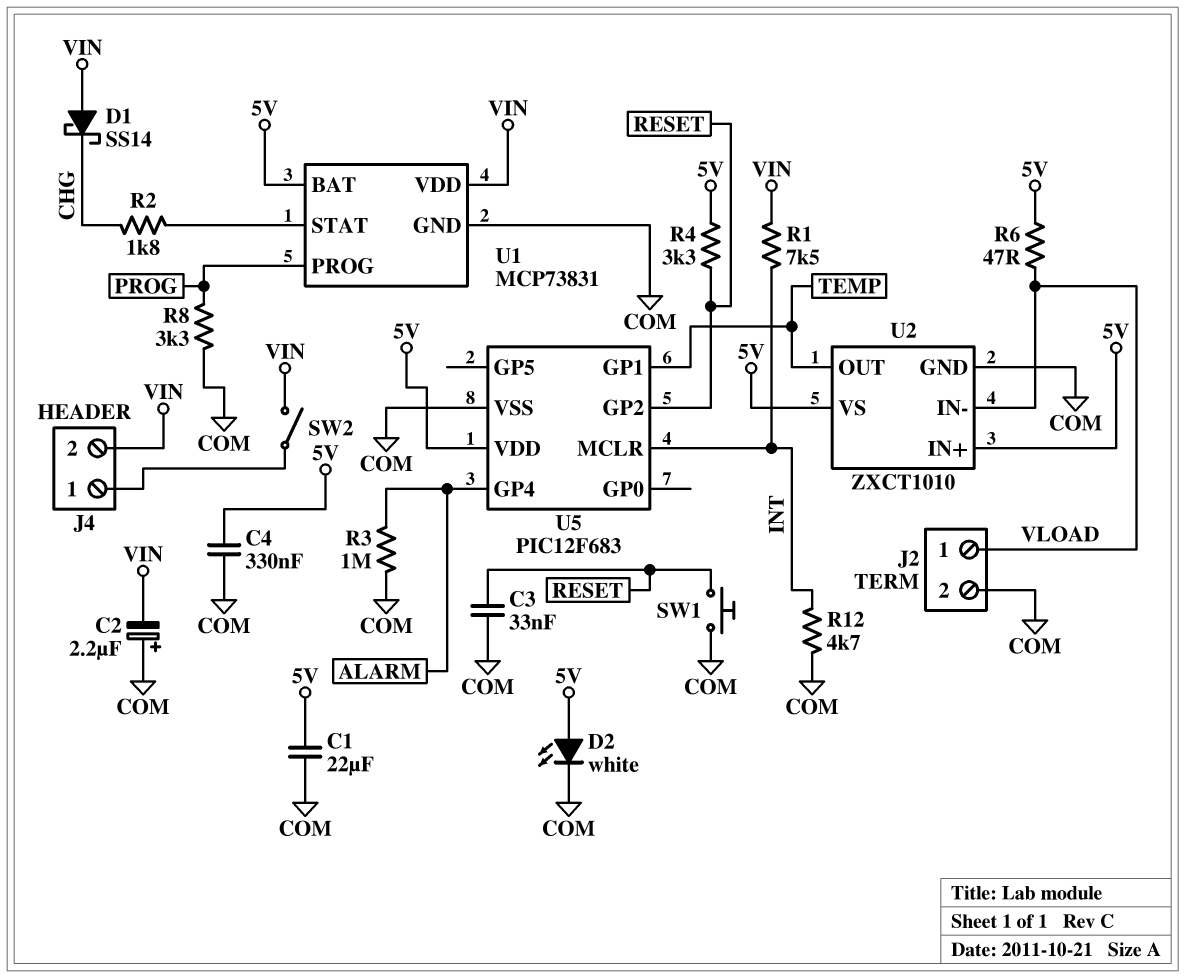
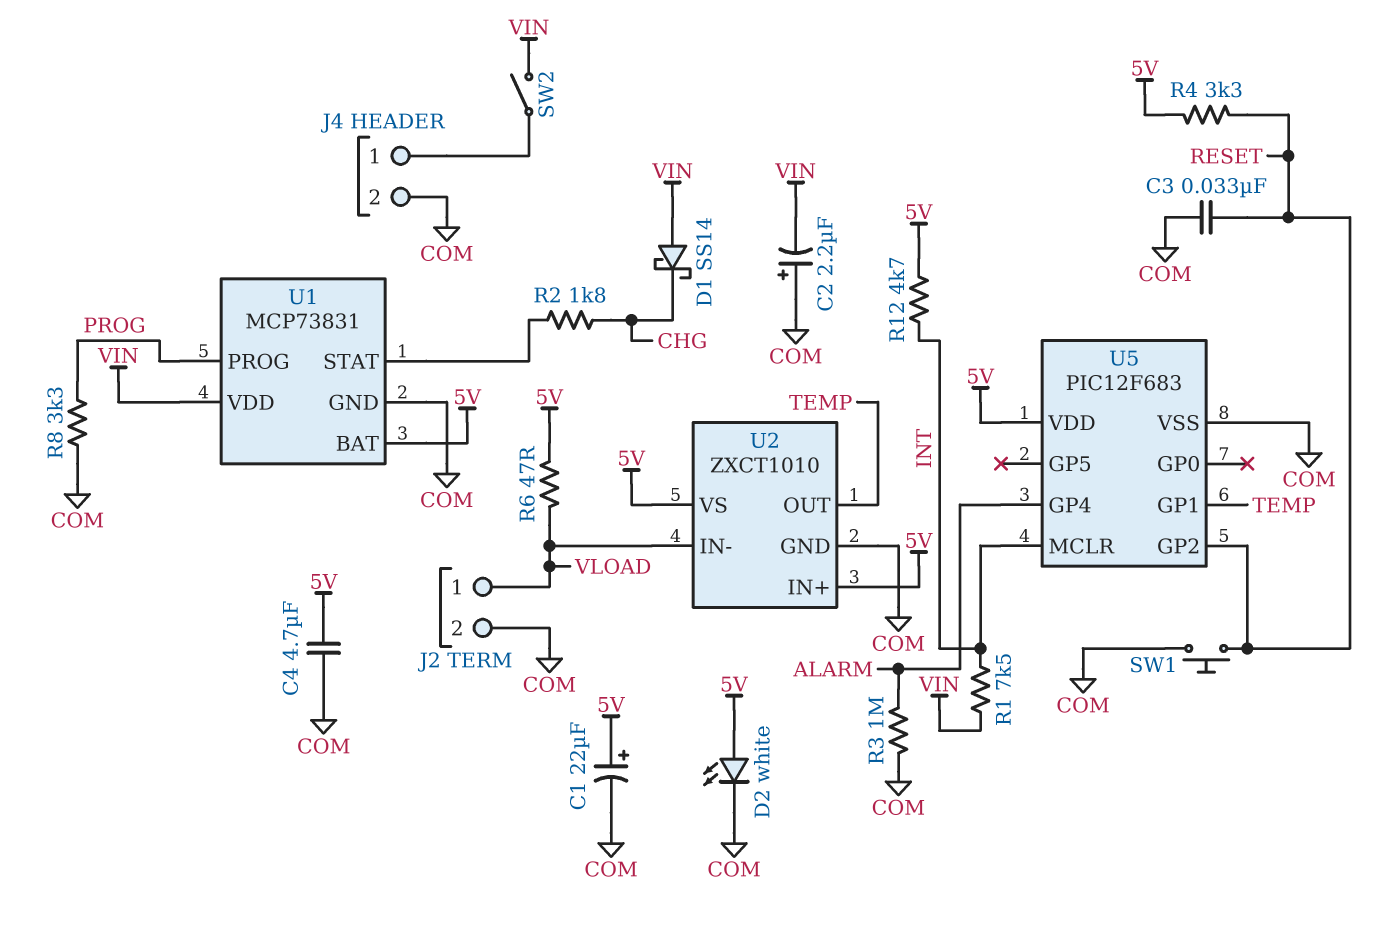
C1: 22uF (5V, COM) -> 22uF (plus 5V, minus COM)
C4: 330nF (5V, COM) -> 4.7uF (5V, COM)
J4 pin 2: VIN -> COM
R12: 4.7k (COM, INT) -> 4.7k (5V, INT)

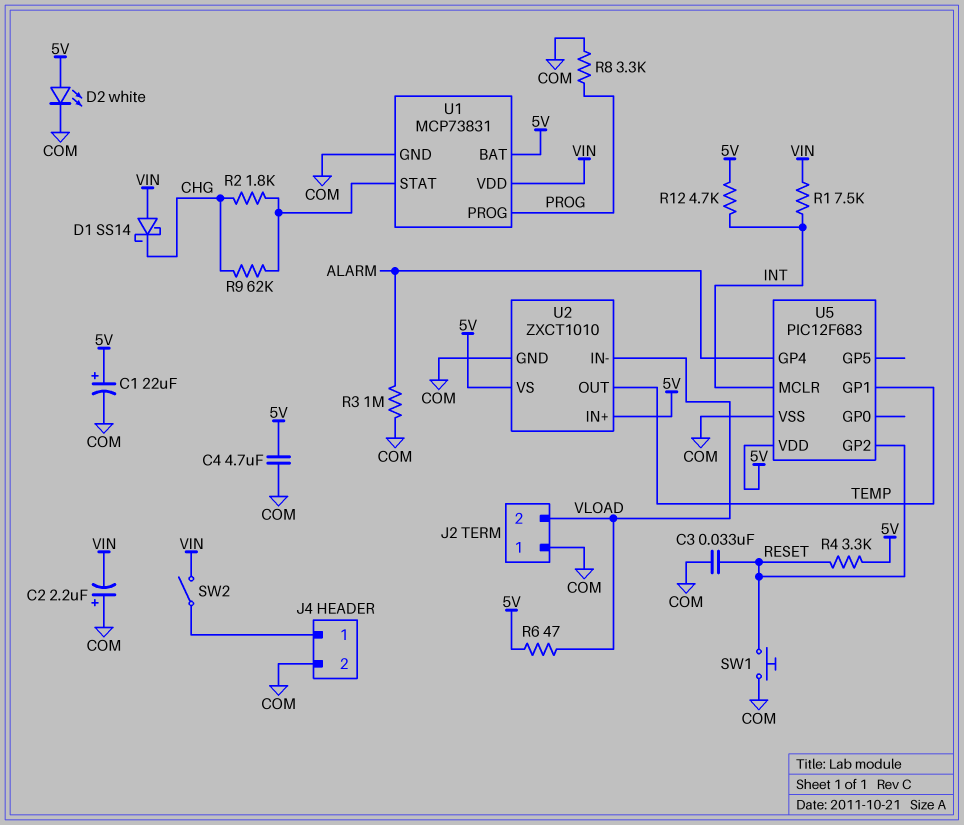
J2 pin 1: VLOAD -> COM
J2 pin 2: COM -> VLOAD
R9: none -> 62k (CHG, U1/STAT)

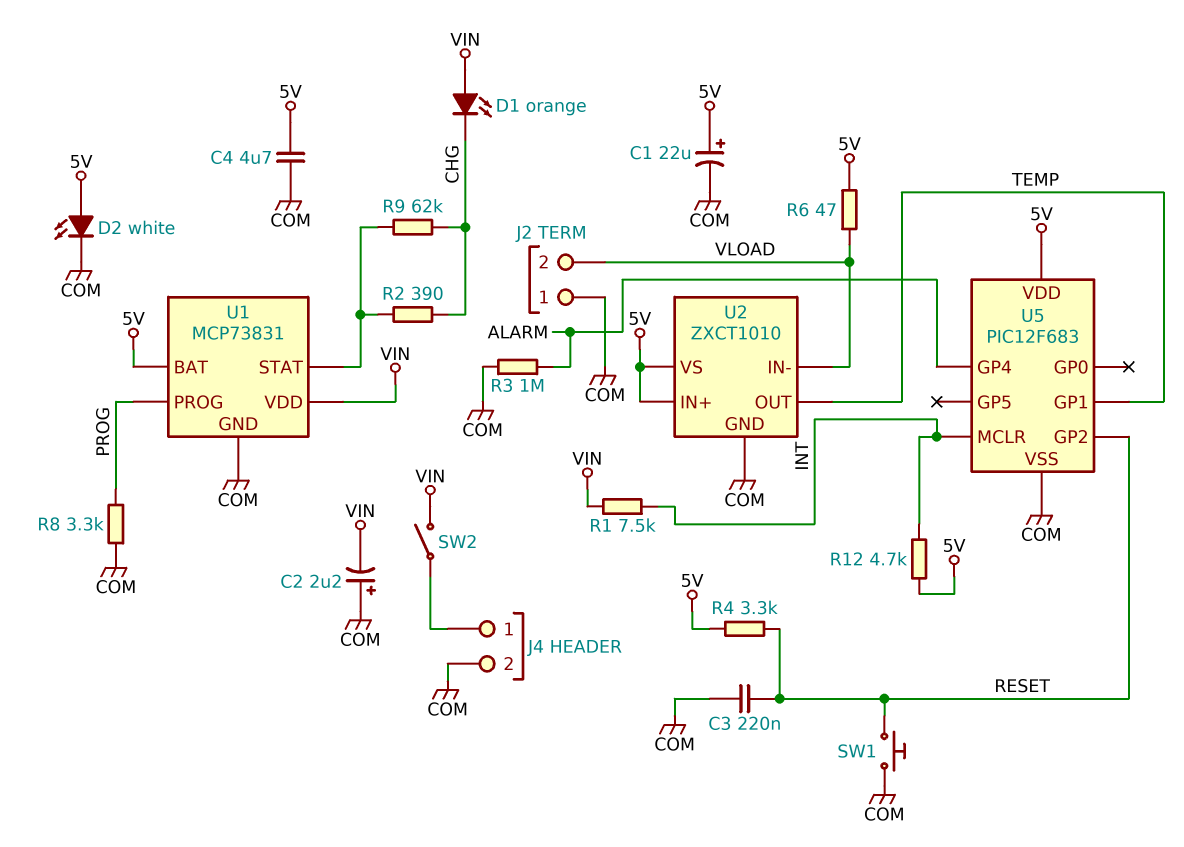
C3: 33nF (COM, RESET) -> 220nF (COM, RESET)
D1: schottky SS14 (A VIN, K CHG) -> LED orange (A VIN, K CHG)
R2: 1.8k (CHG, U1/STAT) -> 390 (CHG, U1/STAT)

